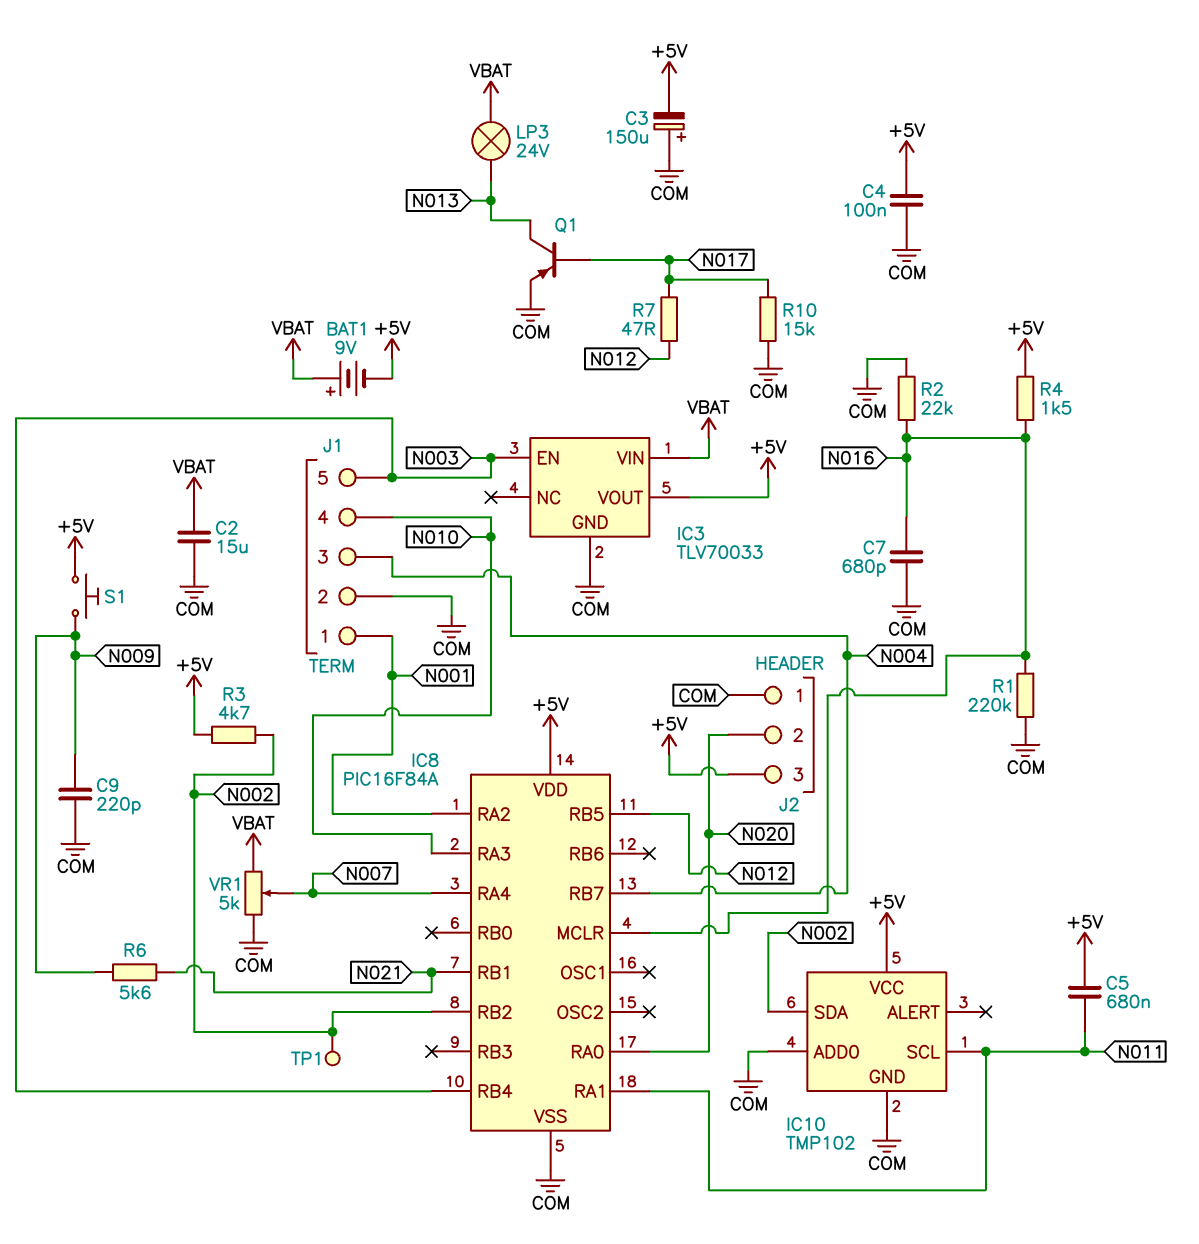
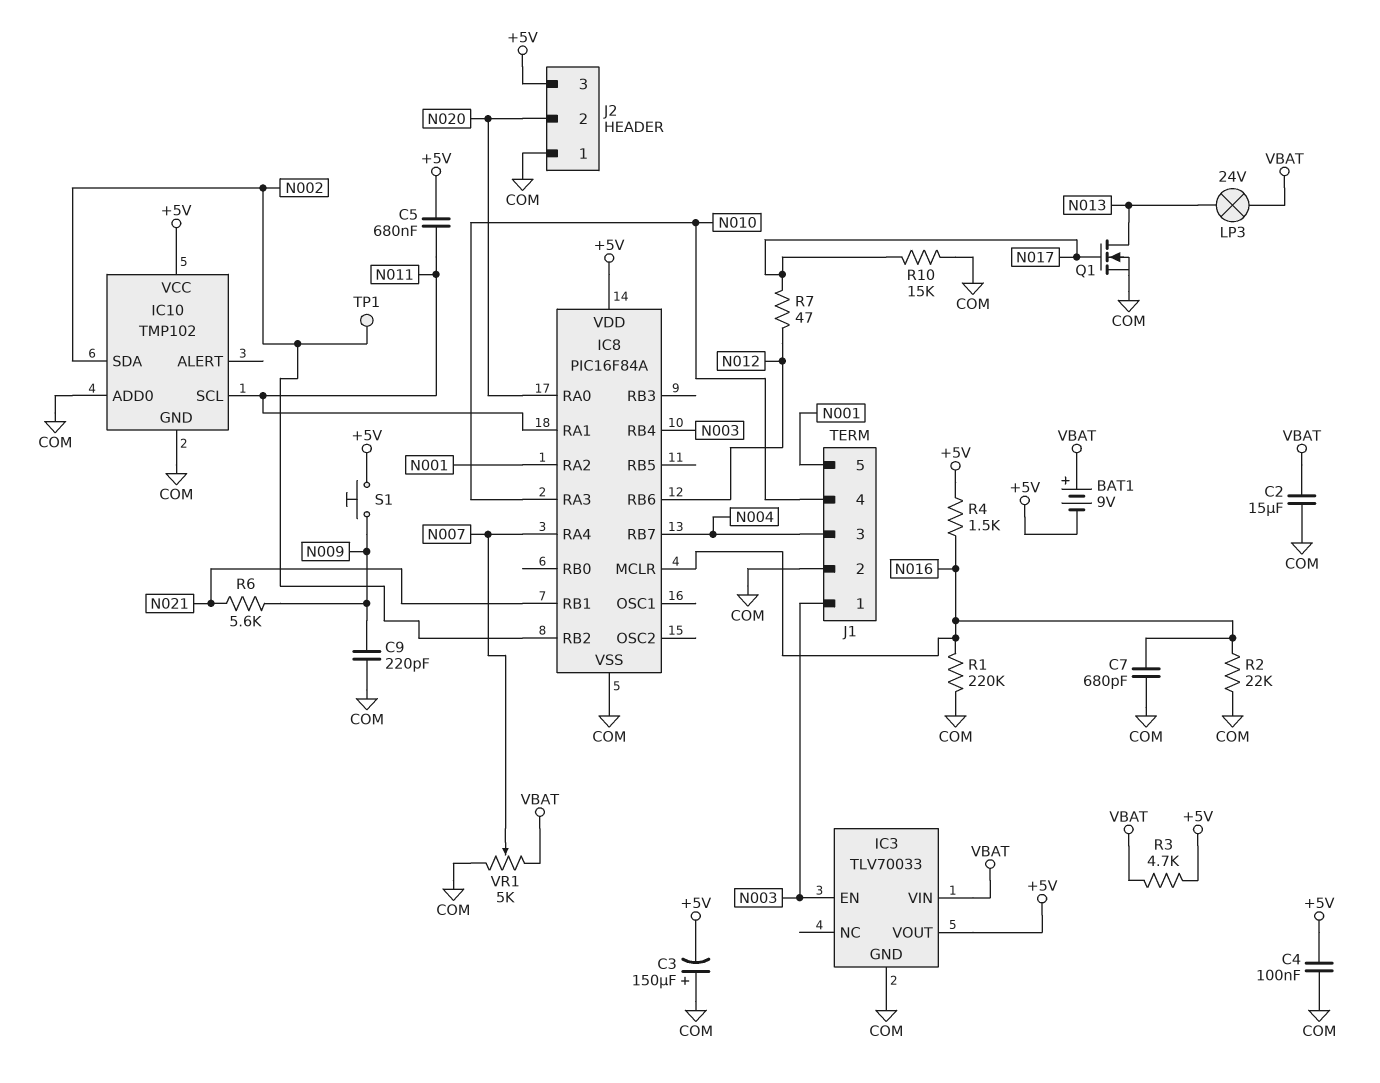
IC8 pin RB5: N012 -> none
IC8 pin RB6: none -> N012
J1 pin 1: N001 -> N003
J1 pin 5: N003 -> N001
Q1: PNP (B N017, C N013, E COM) -> NMOS (G N017, D N013, S COM)
R3: 4.7k (+5V, N002) -> 4.7k (+5V, VBAT)

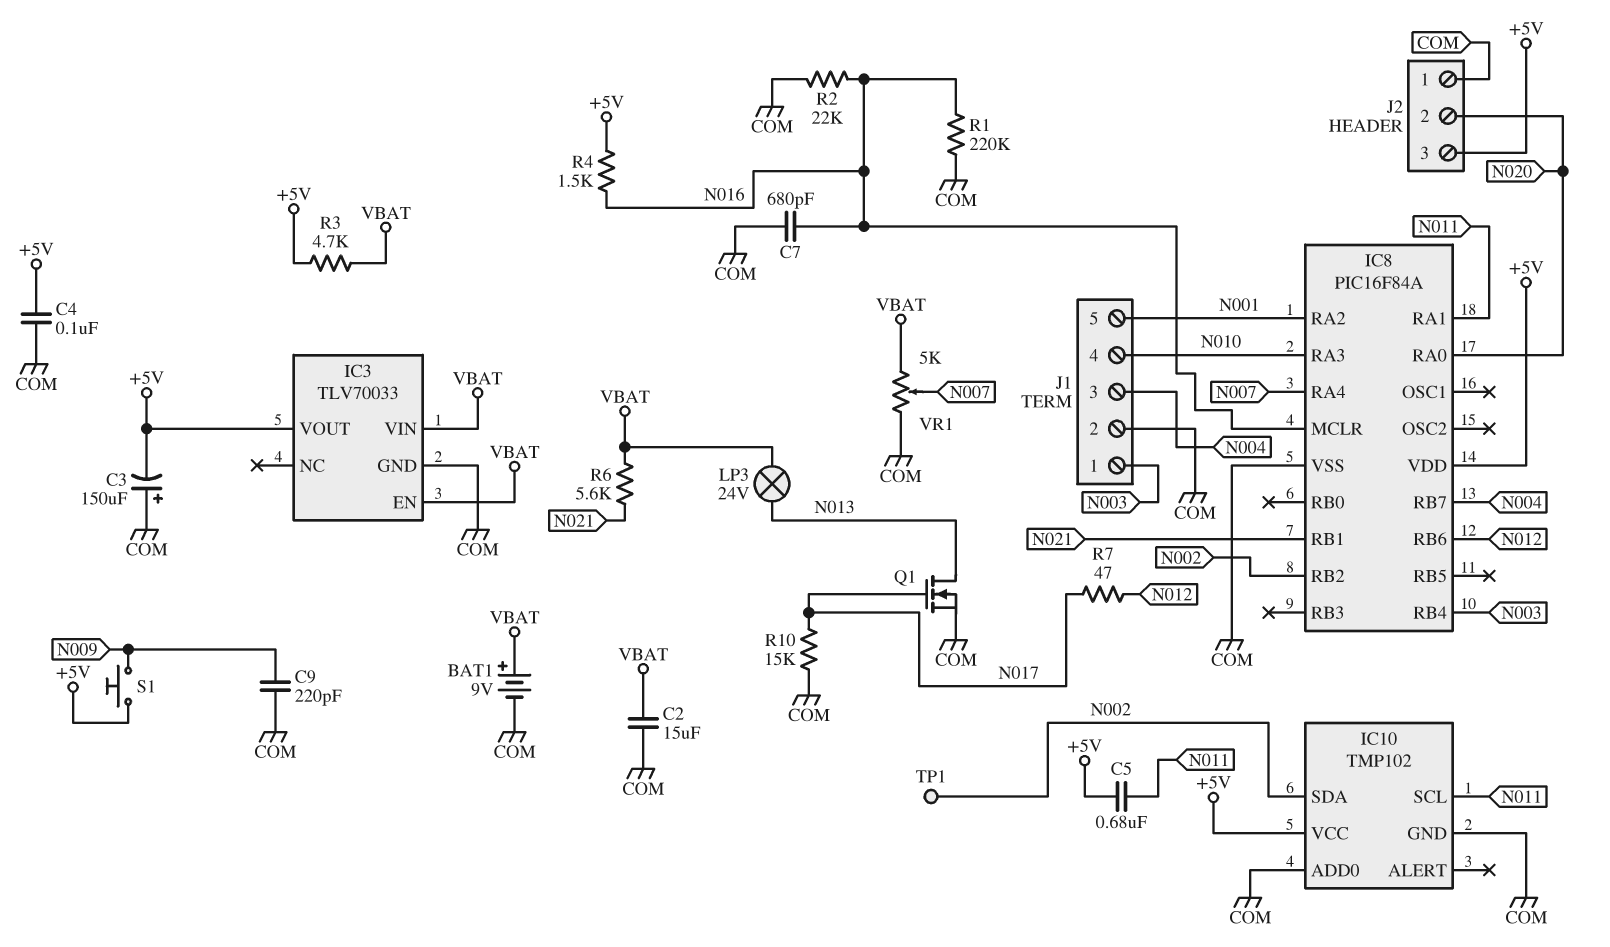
BAT1: 9V (plus VBAT, minus +5V) -> 9V (plus VBAT, minus COM)
IC3 pin EN: N003 -> VBAT
R6: 5.6k (N009, N021) -> 5.6k (N021, VBAT)

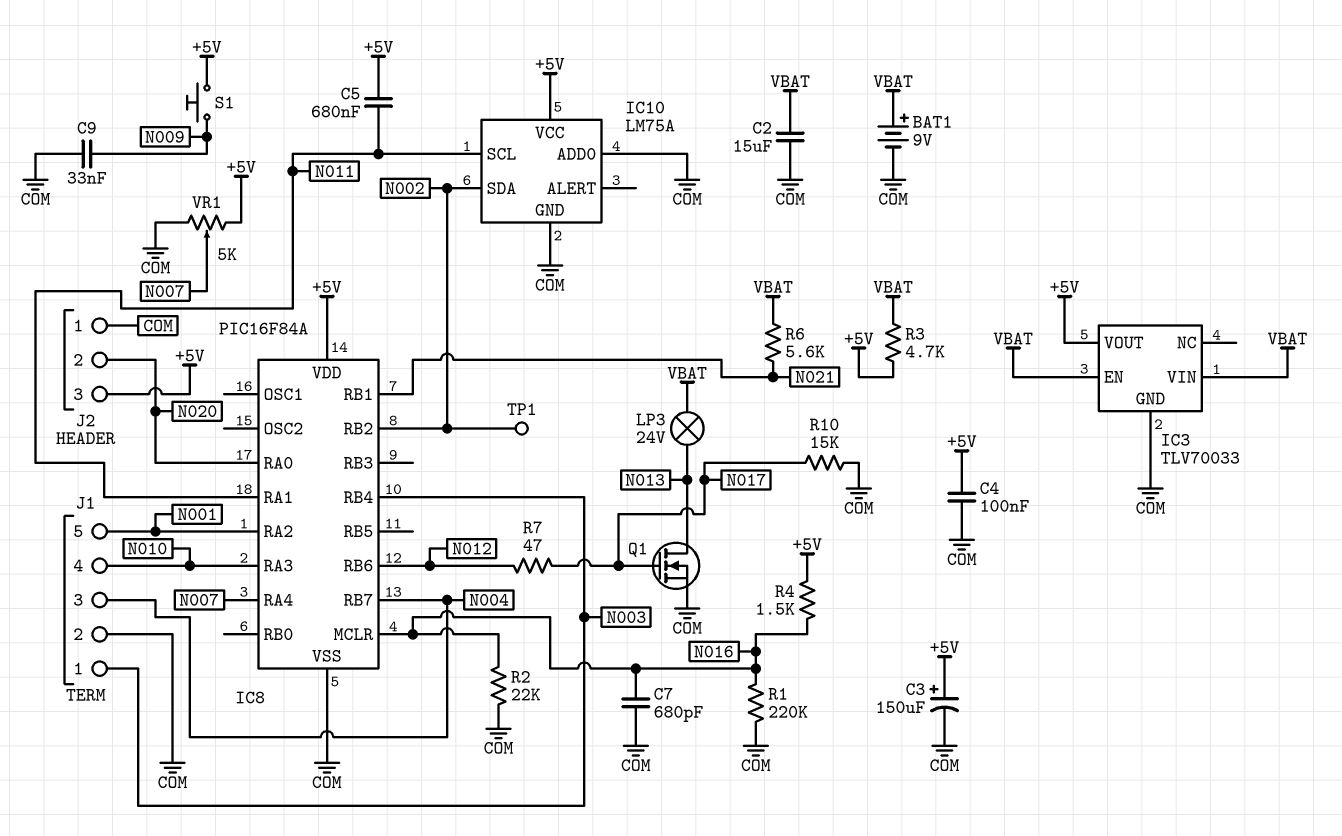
C3: 150uF (plus COM, minus +5V) -> 150uF (plus +5V, minus COM)
C9: 220pF (COM, N009) -> 33nF (COM, N009)
IC10: TMP102 -> LM75A
VR1: 5k (COM, VBAT, wiper N007) -> 5k (+5V, COM, wiper N007)

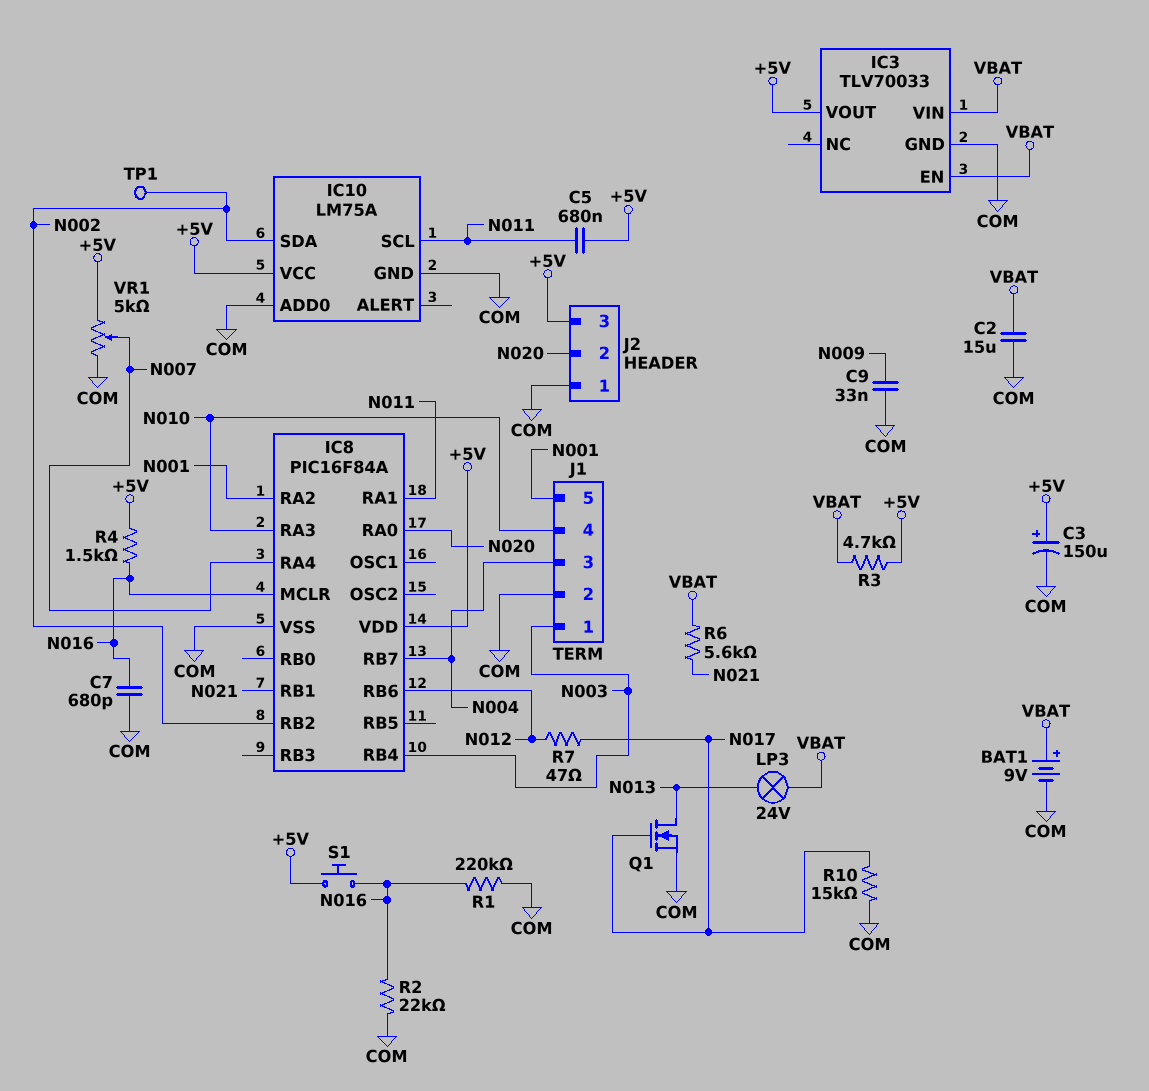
C4: 100nF (+5V, COM) -> none
S1: button (+5V, N009) -> button (+5V, N016)

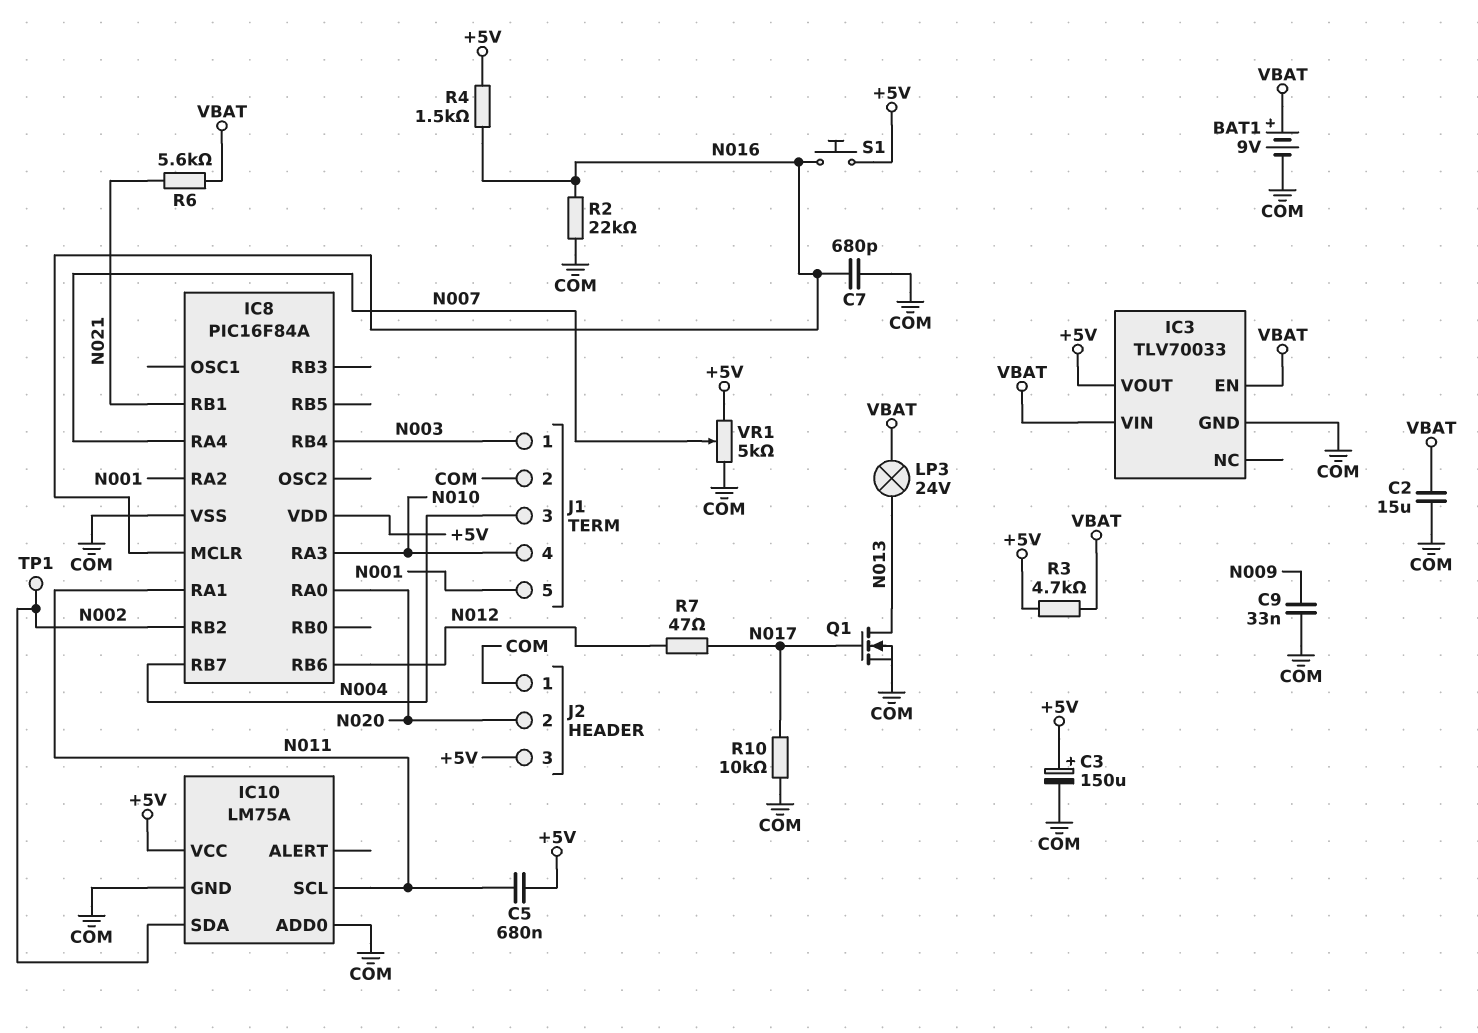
R1: 220k (COM, N016) -> none
R10: 15k (COM, N017) -> 10k (COM, N017)

